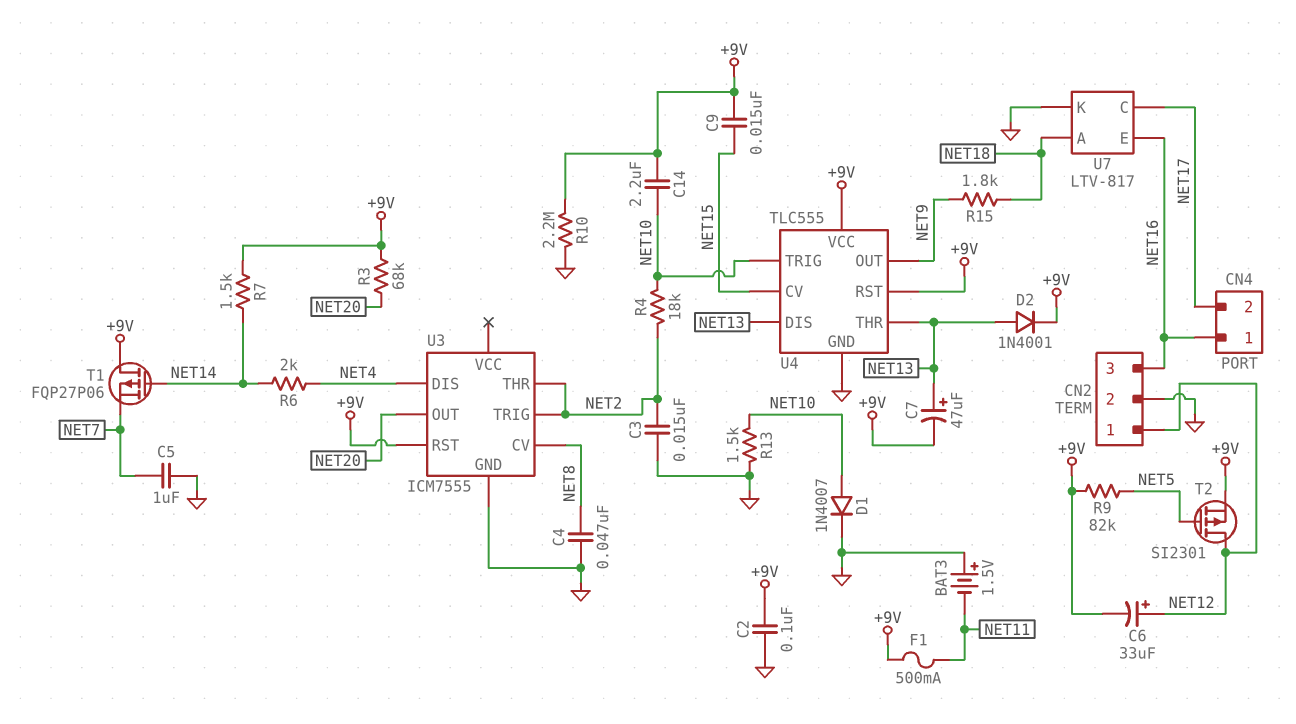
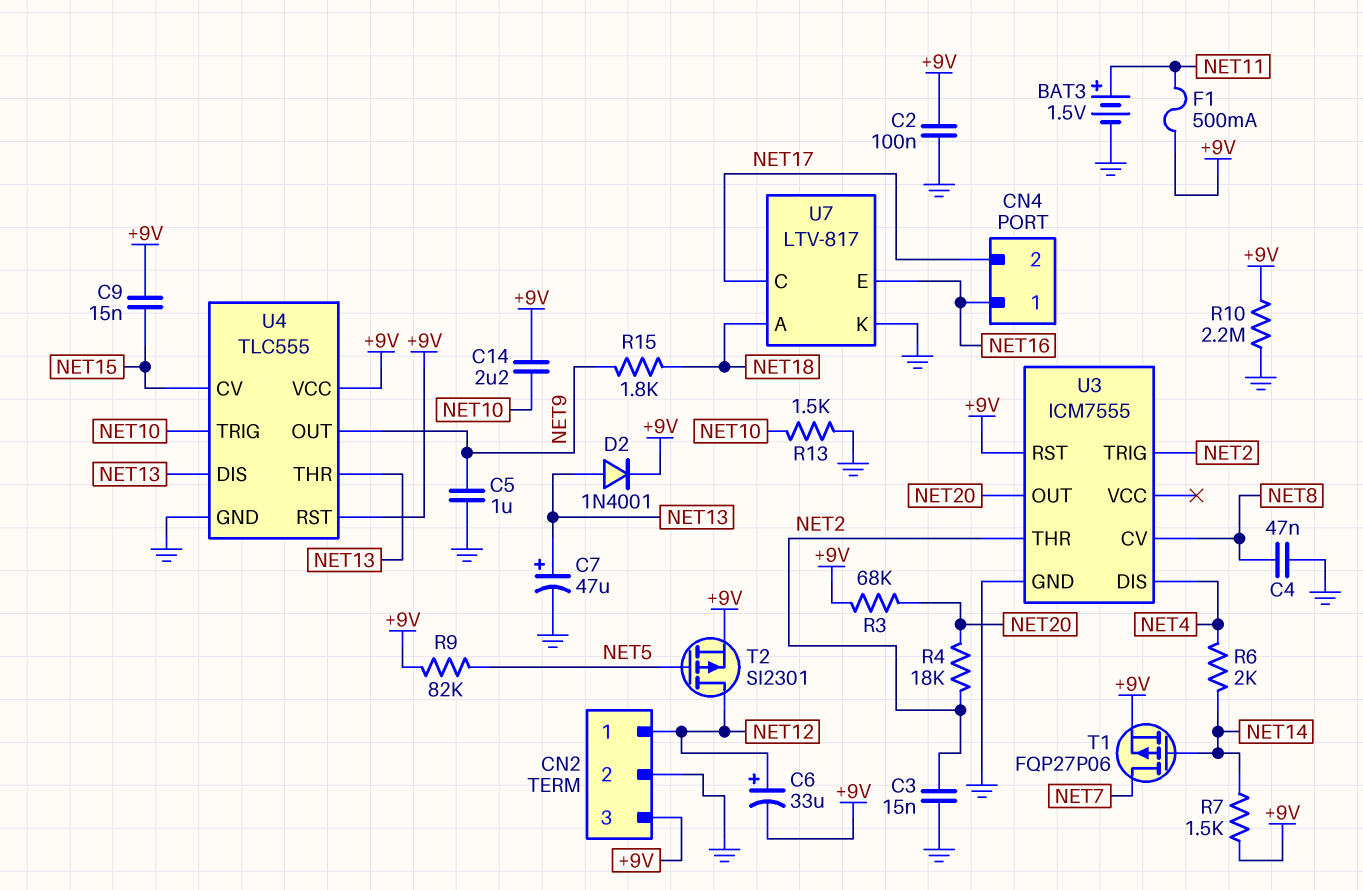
BAT3: 1.5V (plus GND, minus NET11) -> 1.5V (plus NET11, minus GND)
C5: 1uF (GND, NET7) -> 1uF (GND, NET9)
C7: 47uF (plus NET13, minus +9V) -> 47uF (plus NET13, minus GND)
CN2 pin 3: NET16 -> +9V
D1: diode 1N4007 (A NET10, K GND) -> none
R4: 18k (NET2, NET10) -> 18k (NET2, NET20)
T1: PMOS FQP27P06 (G NET14, D +9V, S NET7) -> PMOS FQP27P06 (G NET14, D NET7, S +9V)

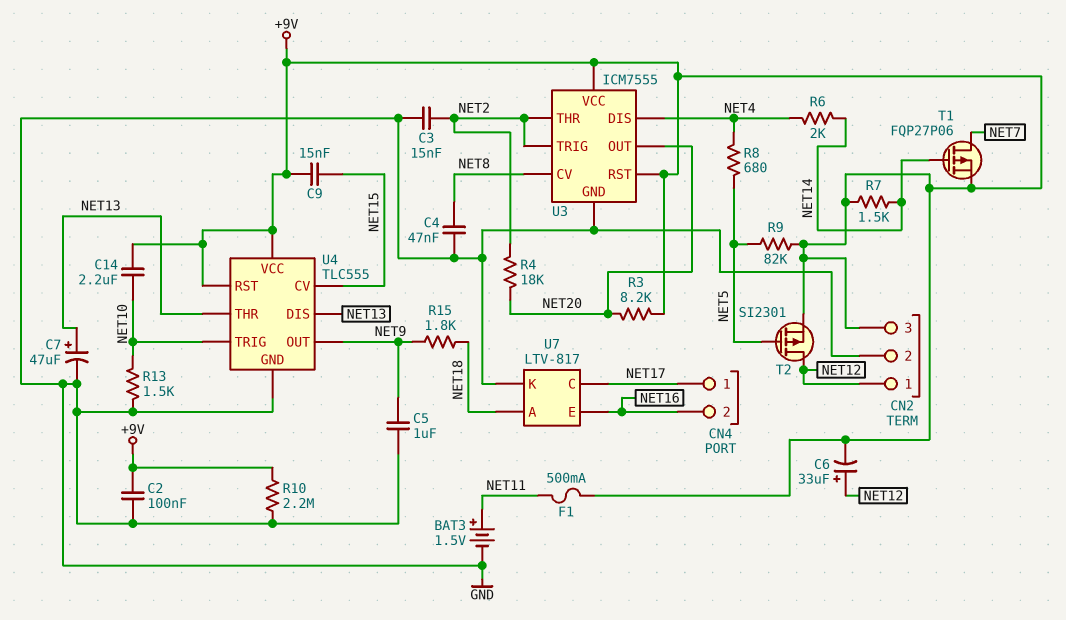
CN4 pin 1: NET16 -> NET17
CN4 pin 2: NET17 -> NET16
D2: diode 1N4001 (A NET13, K +9V) -> none
R3: 68k (+9V, NET20) -> 8.2k (+9V, NET20)
R8: none -> 680 (NET4, NET5)
U3 pin VCC: none -> +9V

